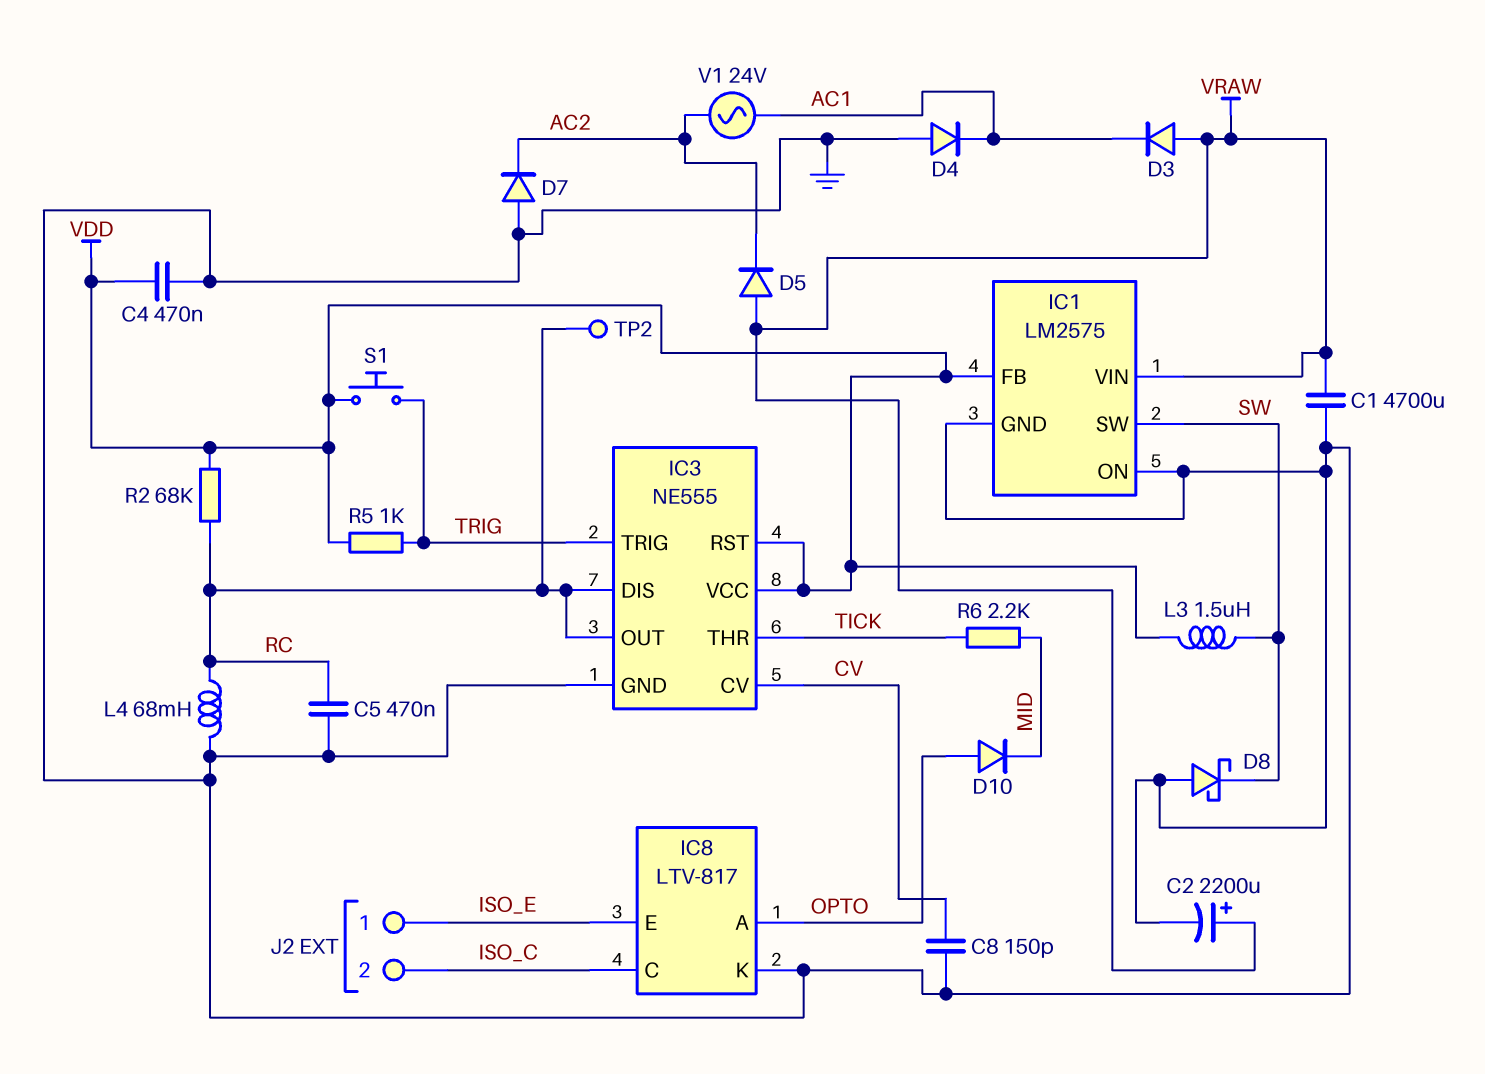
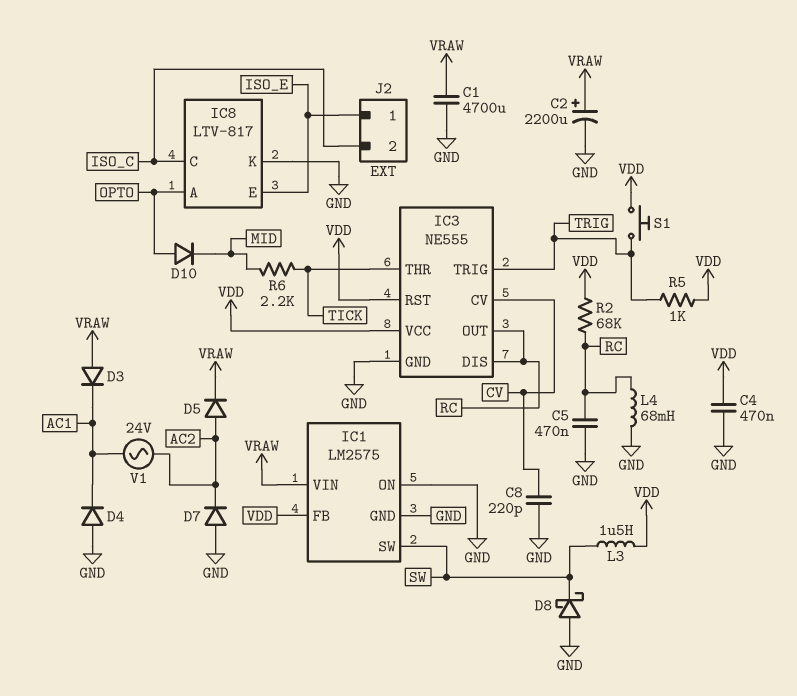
C8: 150pF (CV, GND) -> 220pF (CV, GND)
D5: diode (A VRAW, K AC2) -> diode (A AC2, K VRAW)
TP2: test point (RC) -> none

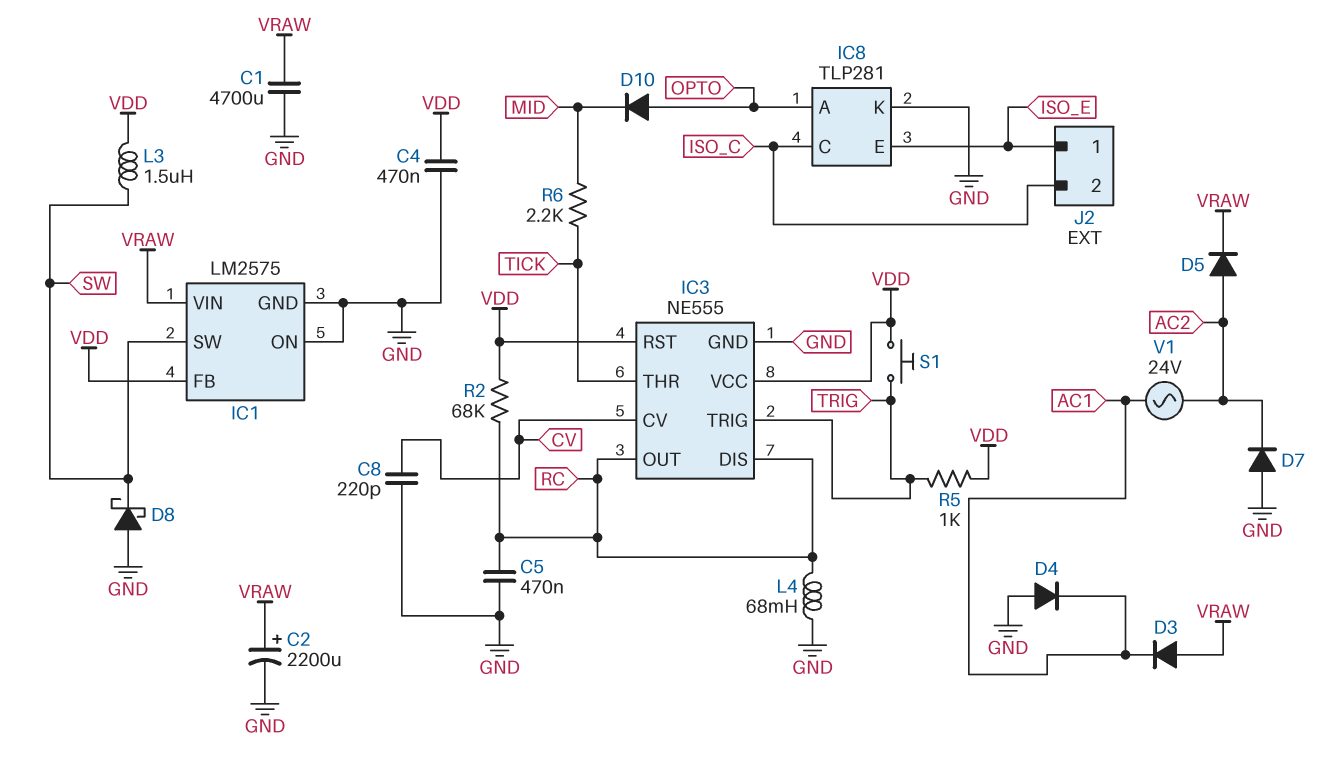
IC8: LTV-817 -> TLP281

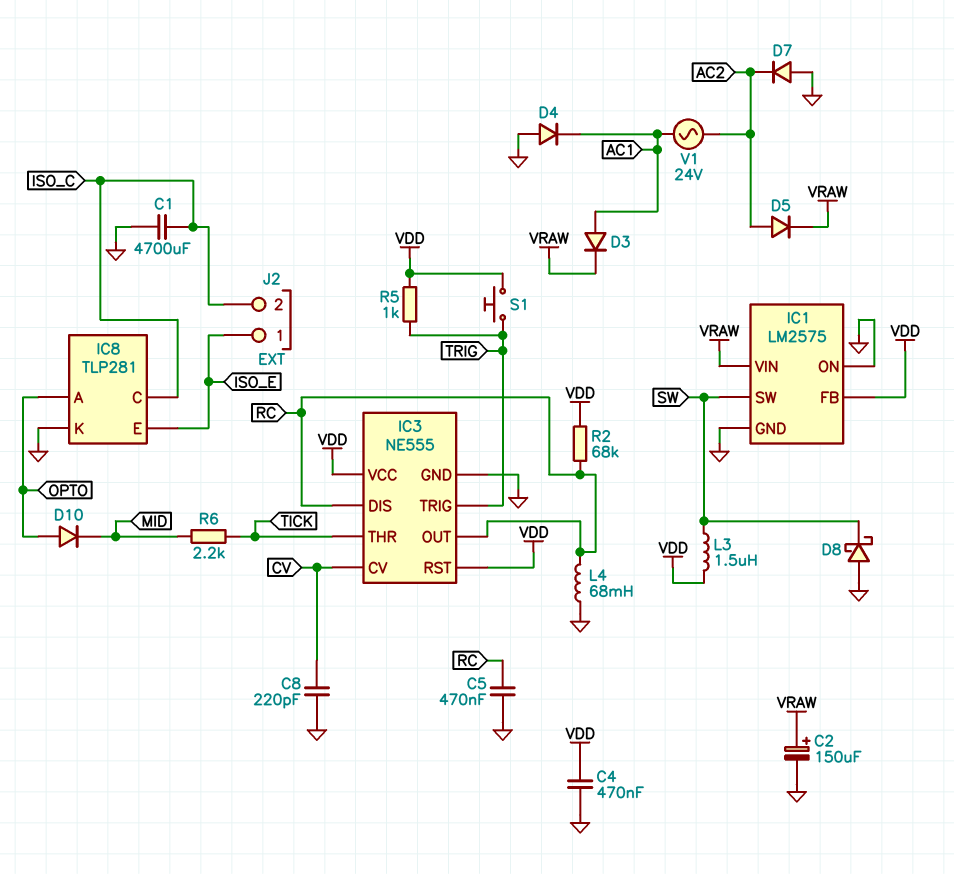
C1: 4700uF (GND, VRAW) -> 4700uF (GND, ISO_C)
C2: 2200uF (plus VRAW, minus GND) -> 150uF (plus VRAW, minus GND)
D3: diode (A VRAW, K AC1) -> diode (A AC1, K VRAW)

